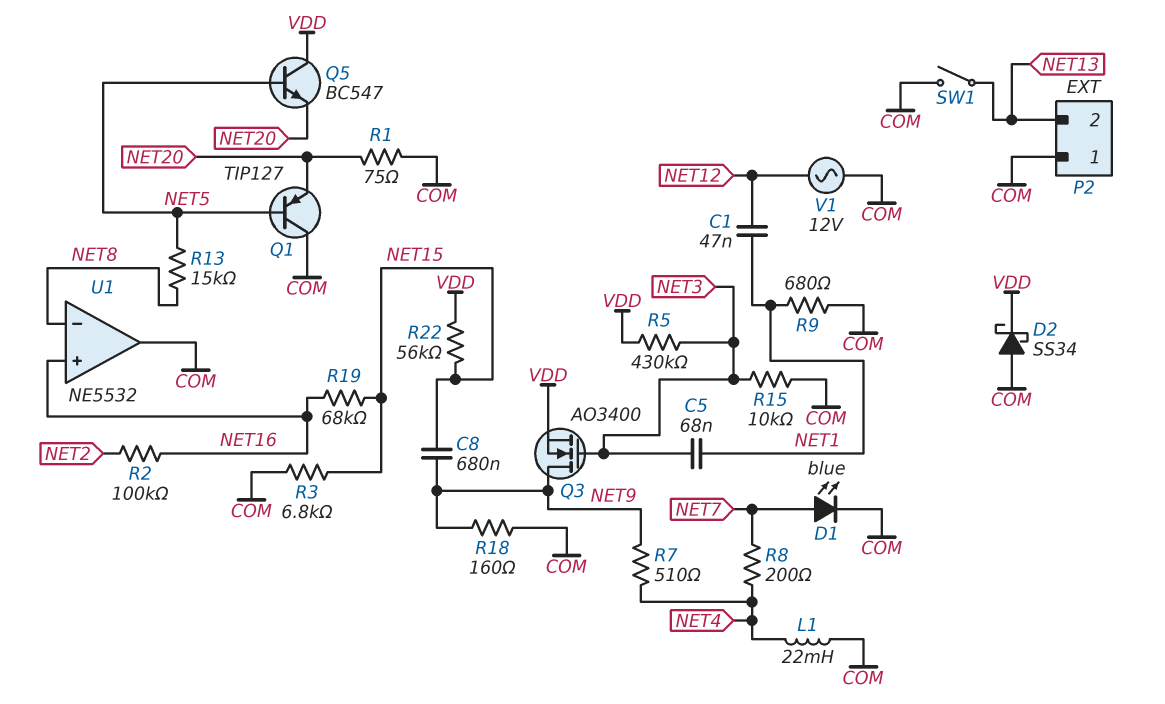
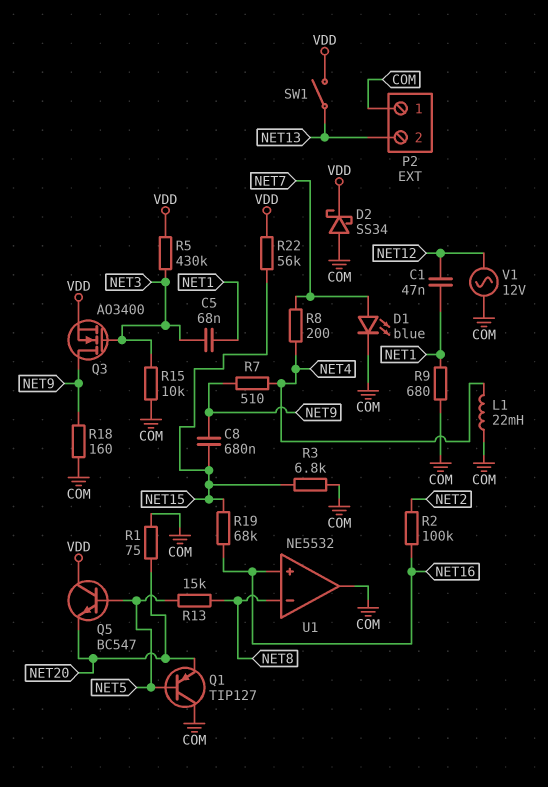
SW1: switch (COM, NET13) -> switch (NET13, VDD)

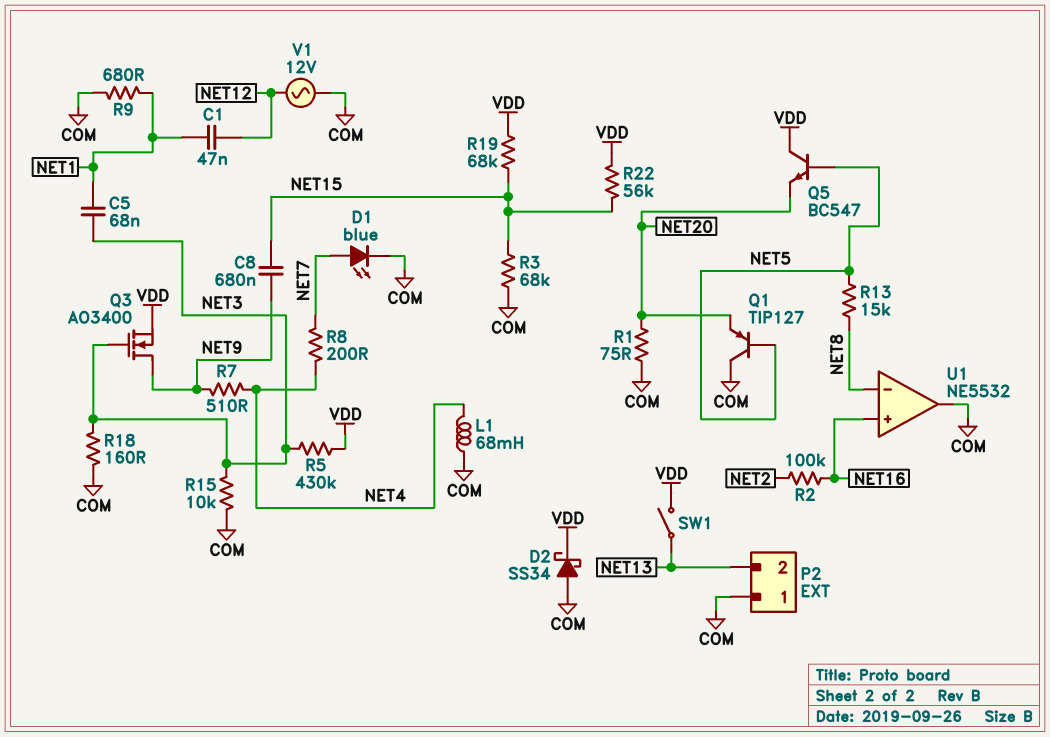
L1: 22mH (COM, NET4) -> 68mH (COM, NET4)
R3: 6.8k (COM, NET15) -> 68k (COM, NET15)
R18: 160 (COM, NET9) -> 160 (COM, NET3)
R19: 68k (NET15, NET16) -> 68k (NET15, VDD)

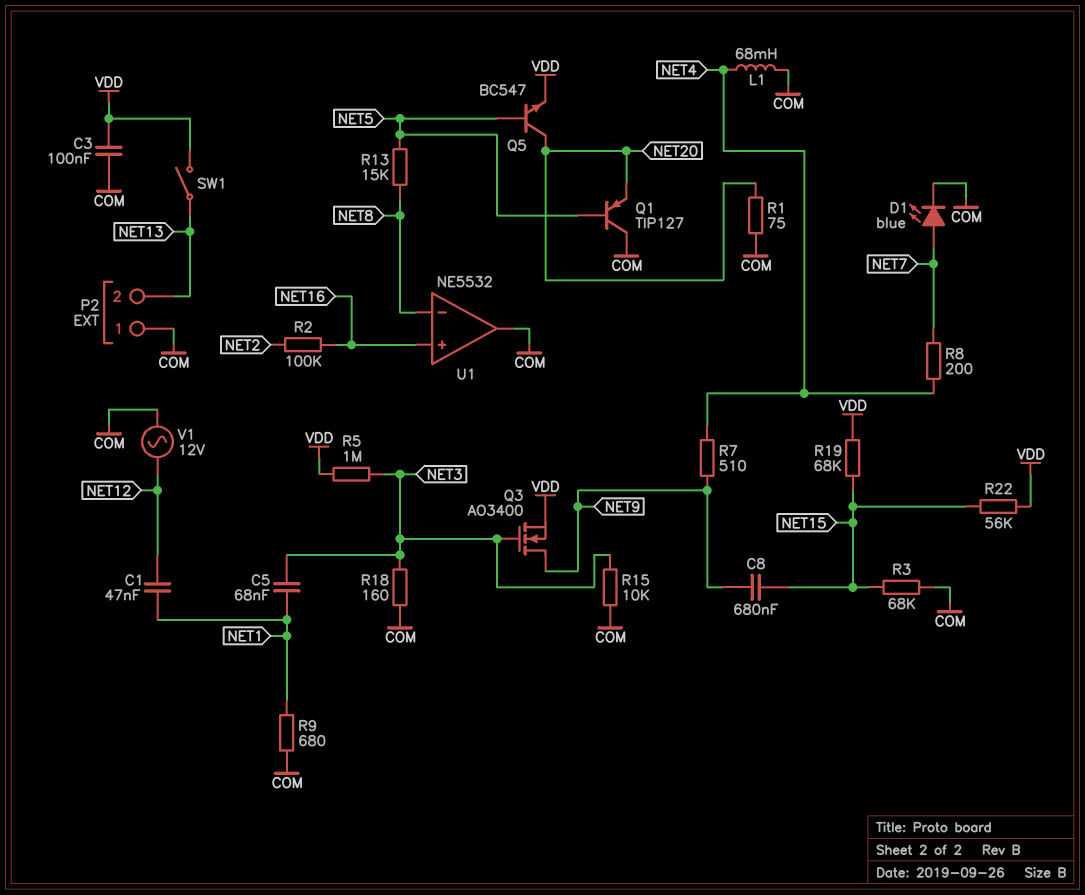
C3: none -> 100nF (COM, VDD)
D2: schottky SS34 (A COM, K VDD) -> none
Q5: NPN BC547 (B NET5, C VDD, E NET20) -> NPN BC547 (B NET5, C NET20, E VDD)
R5: 430k (NET3, VDD) -> 1M (NET3, VDD)

